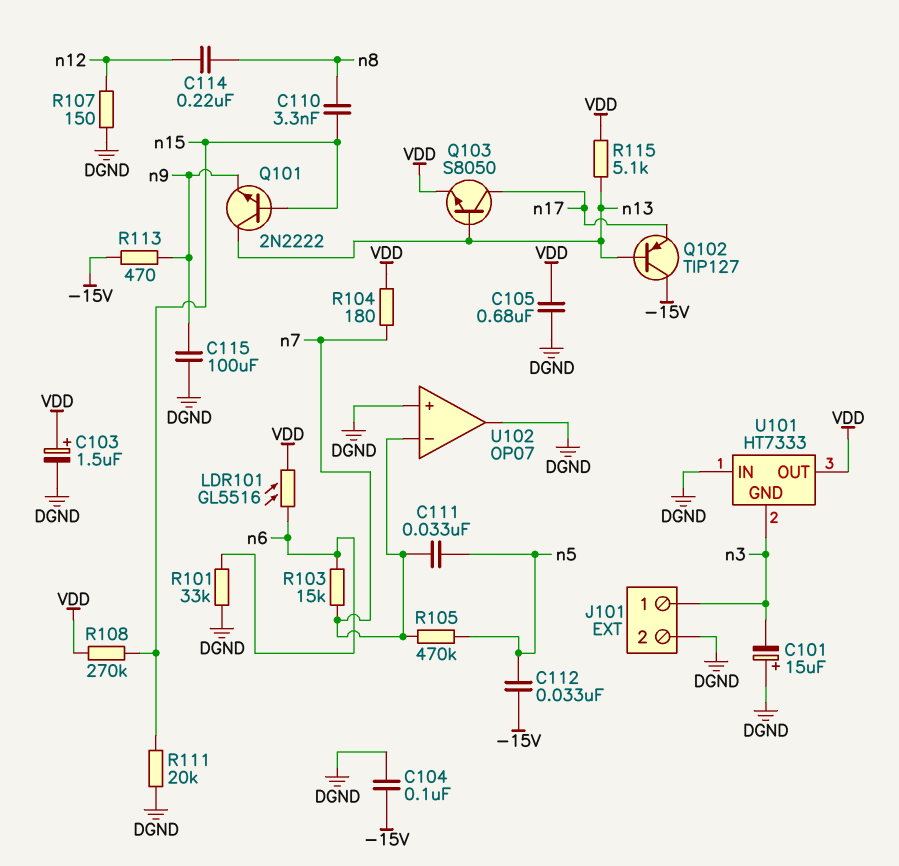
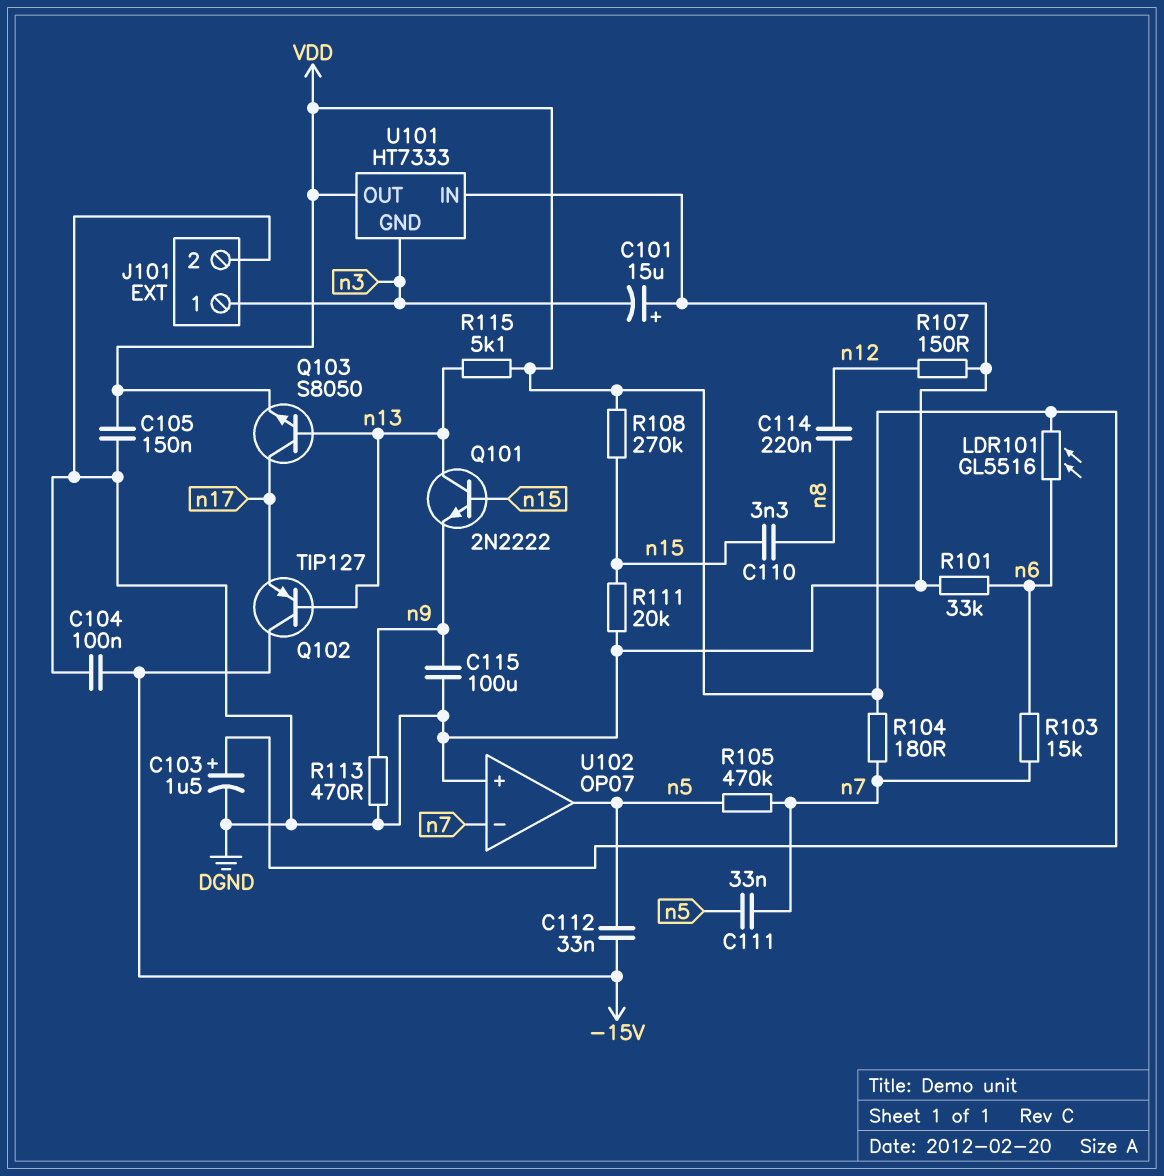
C105: 680nF (DGND, VDD) -> 150nF (DGND, VDD)
R113: 470 (-15V, n9) -> 470 (DGND, n9)
U102 pin out: DGND -> n5

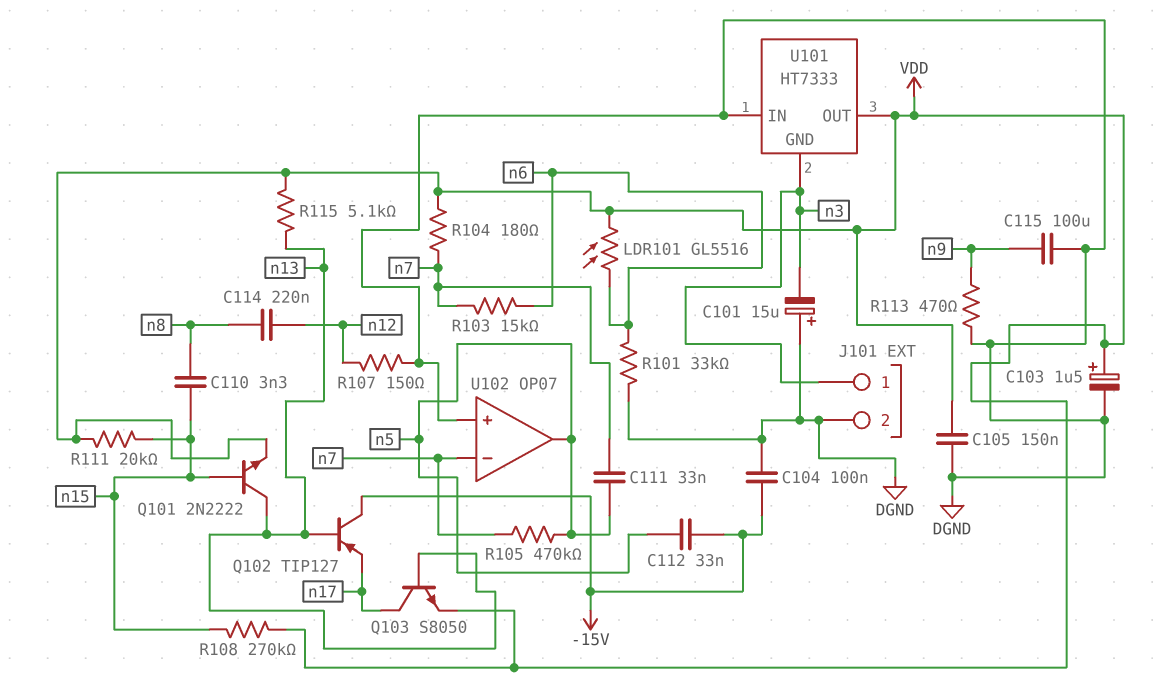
Q101: NPN 2N2222 (B n15, C n13, E n9) -> NPN 2N2222 (B n15, C n13, E VDD)
R111: 20k (DGND, n15) -> 20k (VDD, n15)

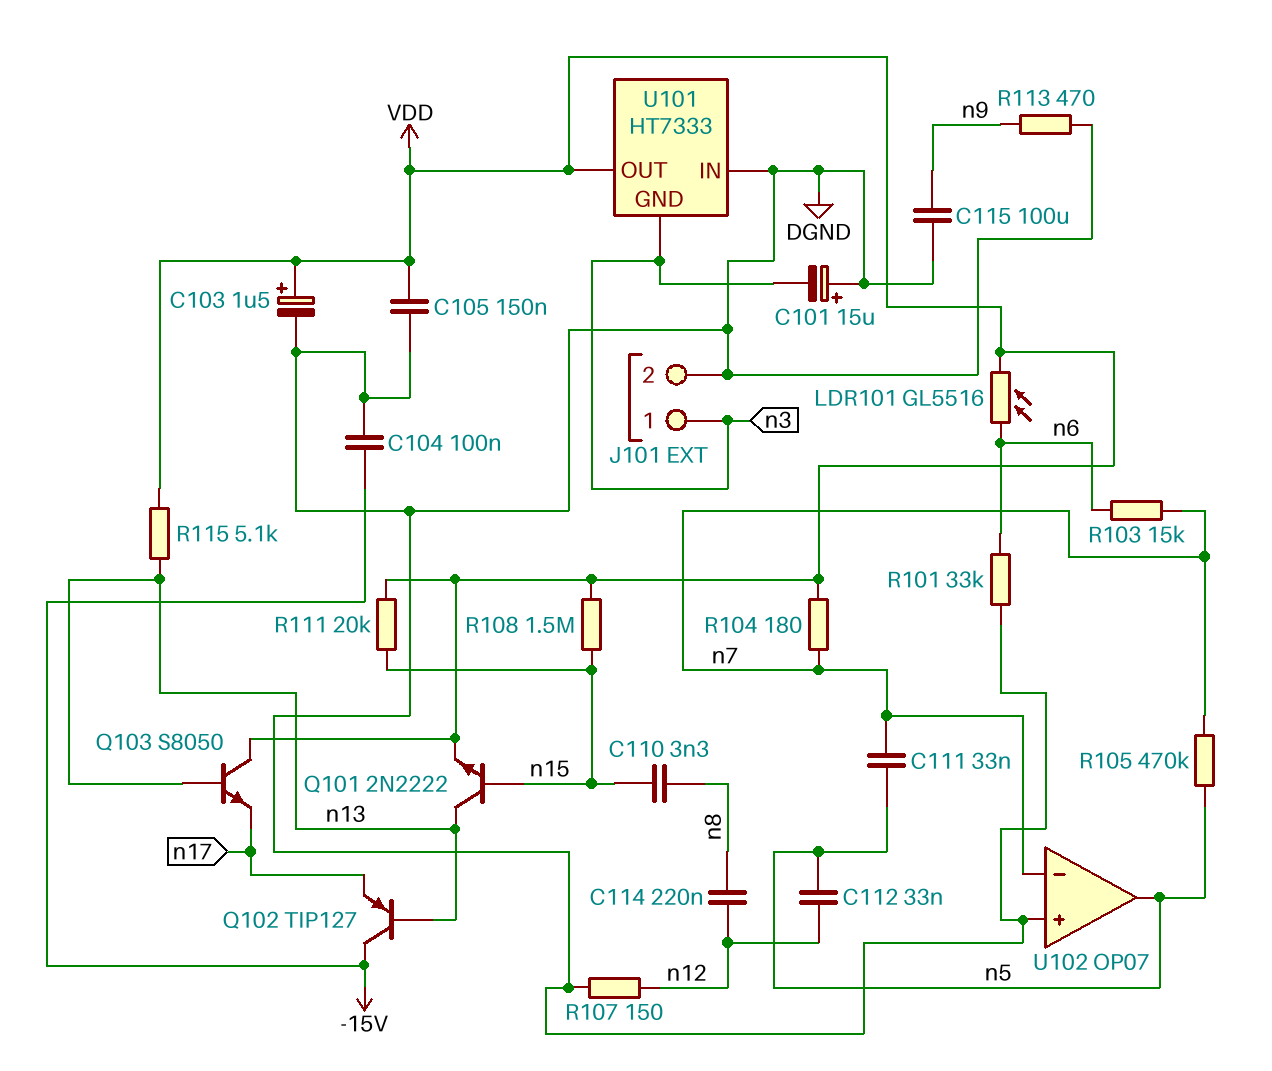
C112: 33nF (-15V, n5) -> 33nF (n5, n12)
Q103: NPN S8050 (B n13, C n17, E VDD) -> NPN S8050 (B n13, C VDD, E n17)
R108: 270k (VDD, n15) -> 1.5M (VDD, n15)

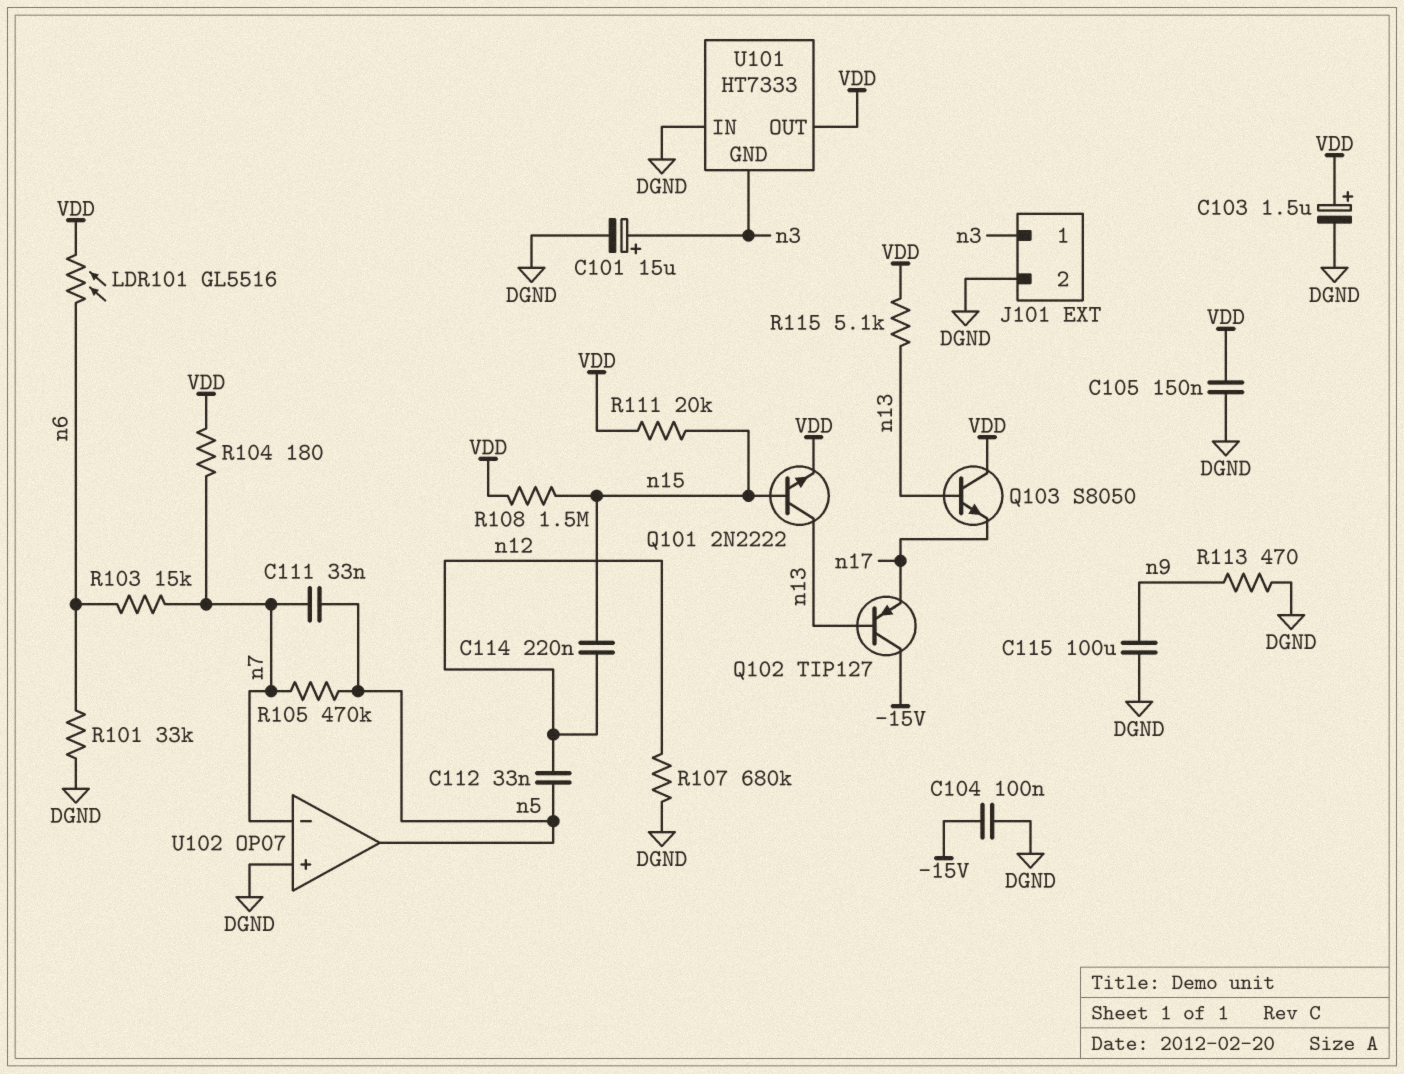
C101: 15uF (plus DGND, minus n3) -> 15uF (plus n3, minus DGND)
C110: 3.3nF (n8, n15) -> none
C114: 220nF (n8, n12) -> 220nF (n12, n15)
R107: 150 (DGND, n12) -> 680k (DGND, n12)

